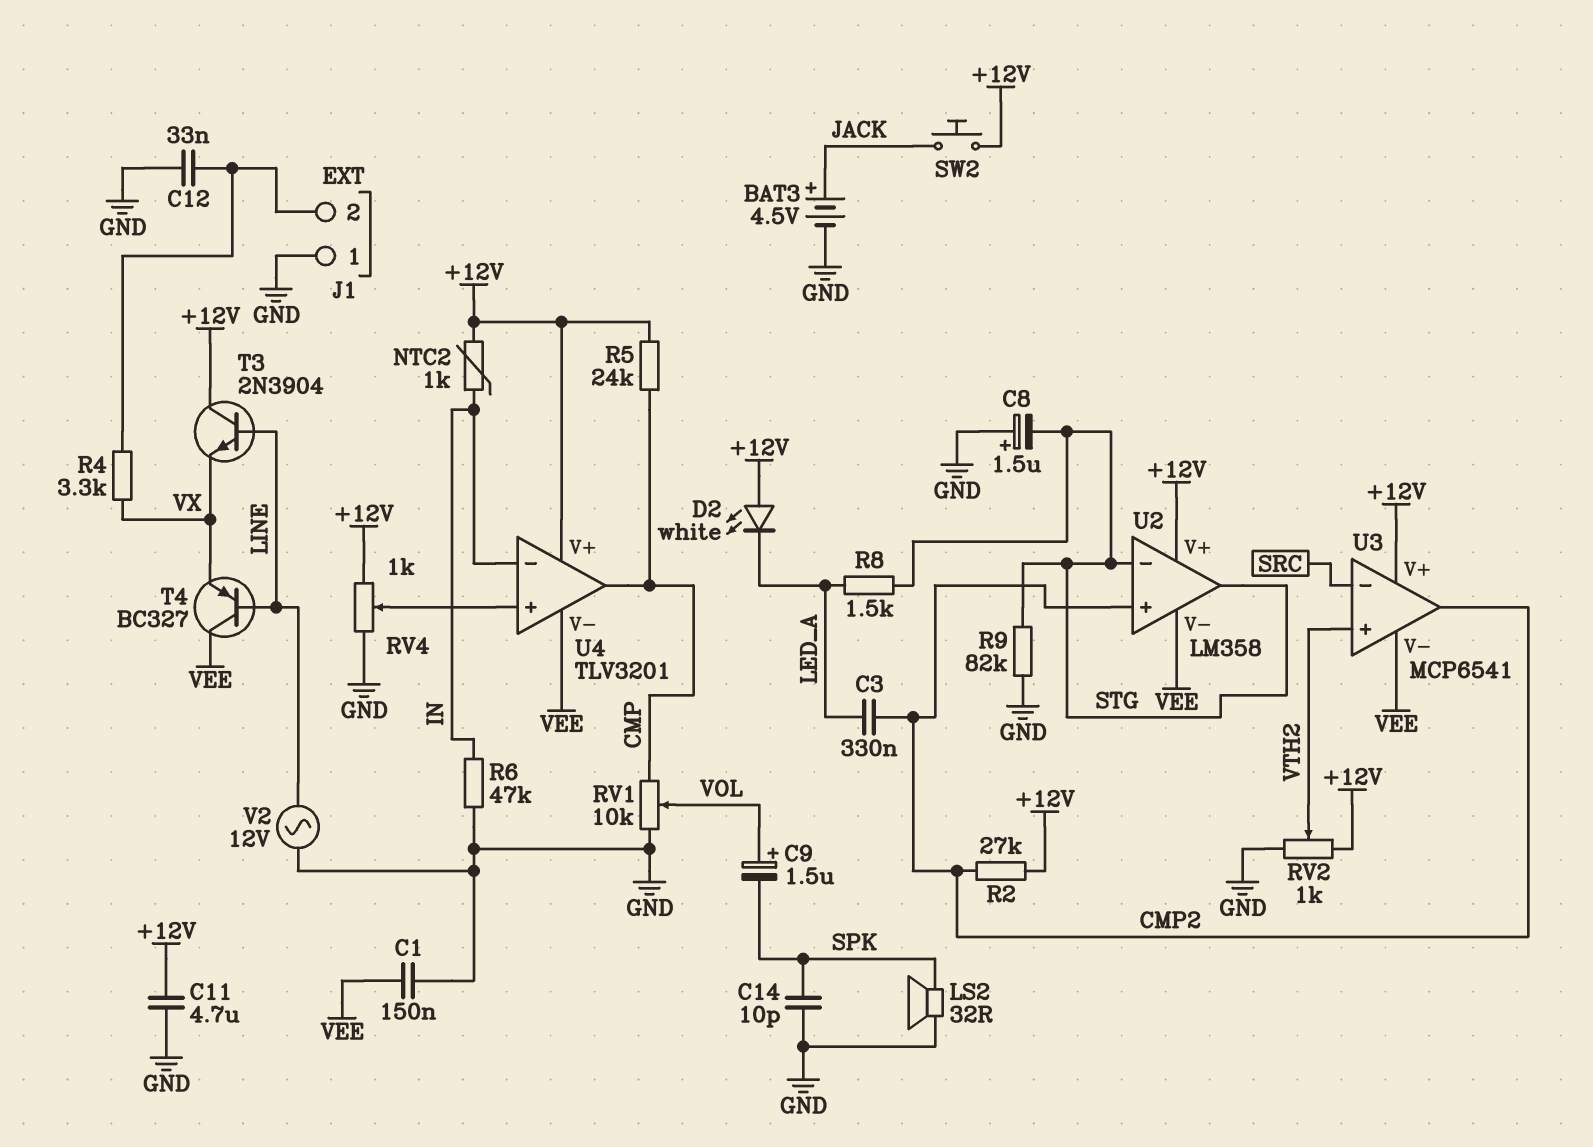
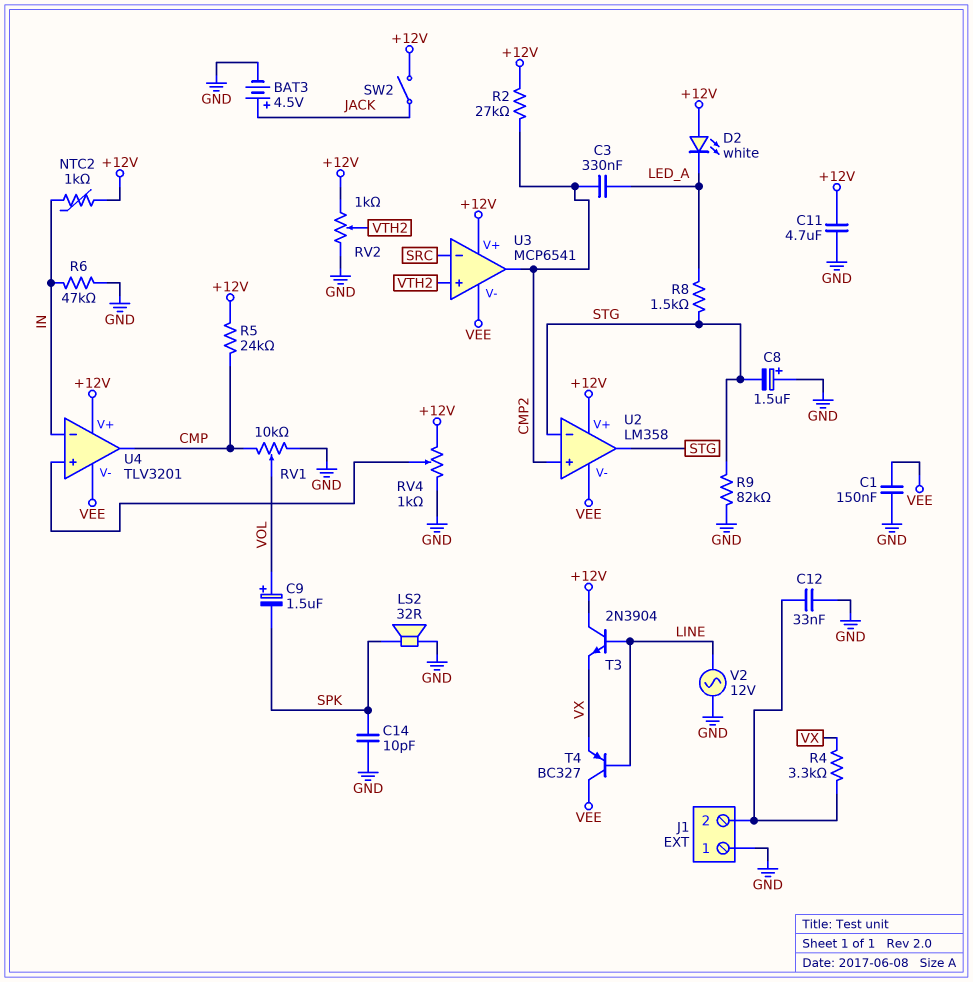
SW2: button (+12V, JACK) -> switch (+12V, JACK)

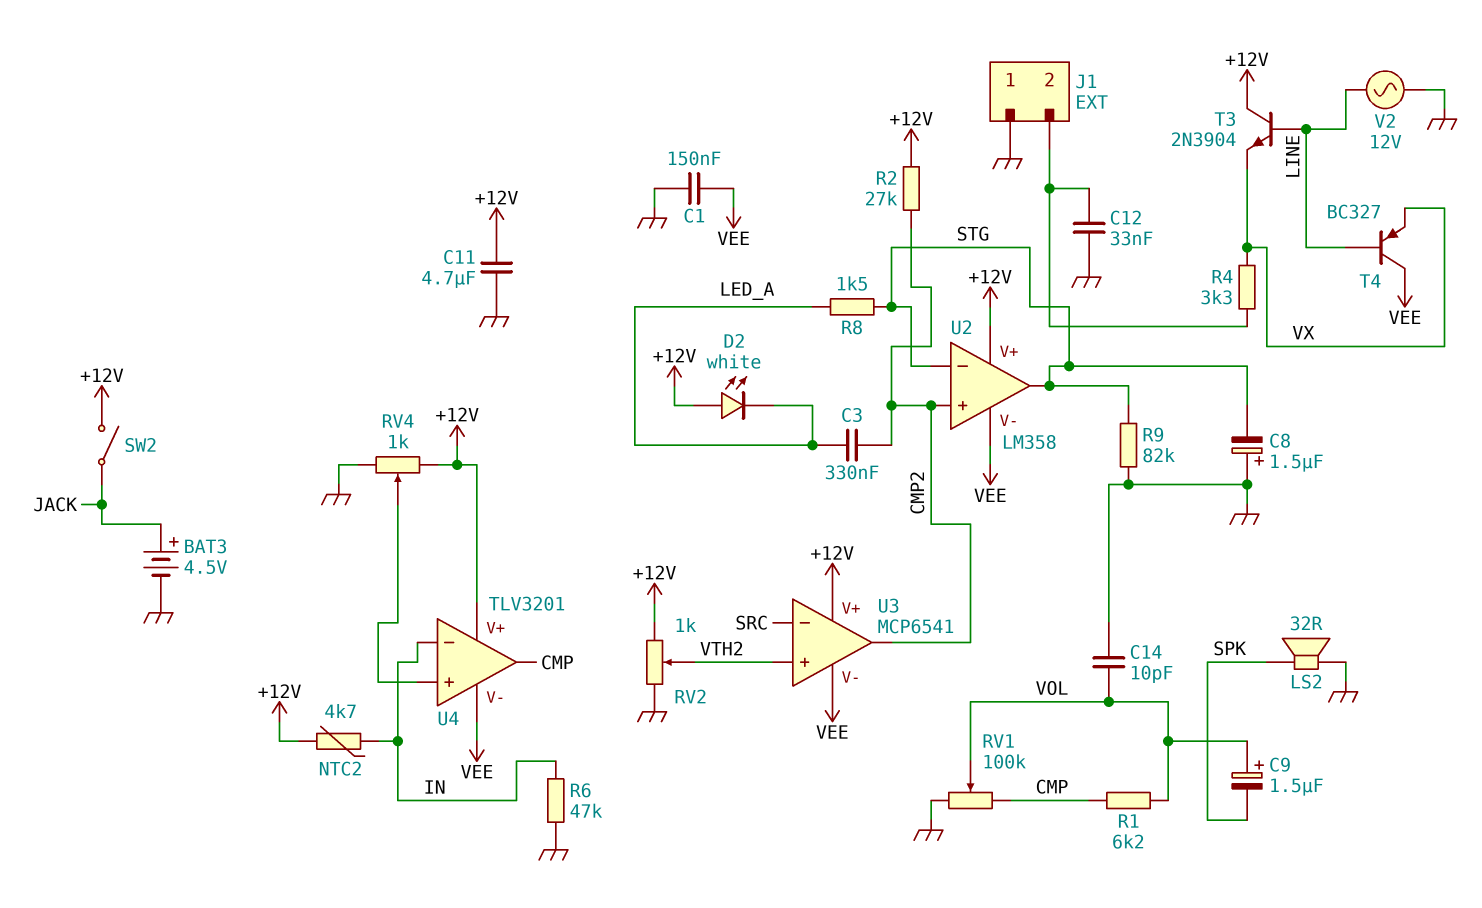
C14: 10pF (GND, SPK) -> 10pF (GND, VOL)
NTC2: 1k (+12V, IN) -> 4.7k (+12V, IN)
R1: none -> 6.2k (CMP, VOL)
R5: 24k (+12V, CMP) -> none
RV1: 10k (CMP, GND, wiper VOL) -> 100k (CMP, GND, wiper VOL)

